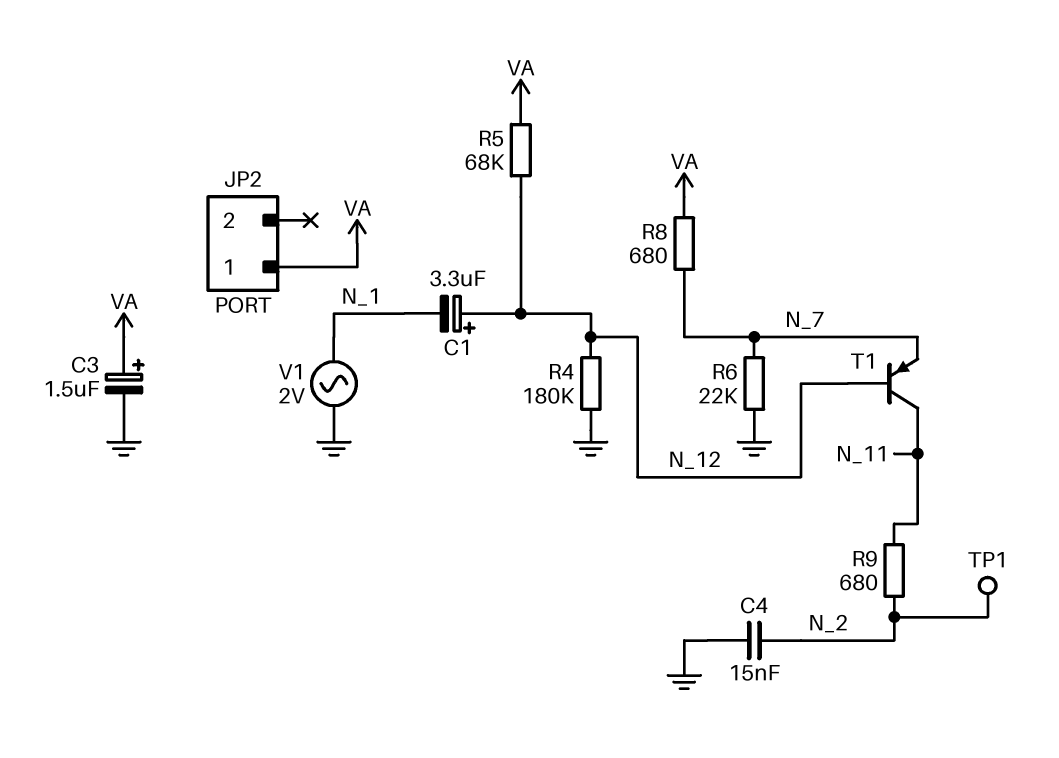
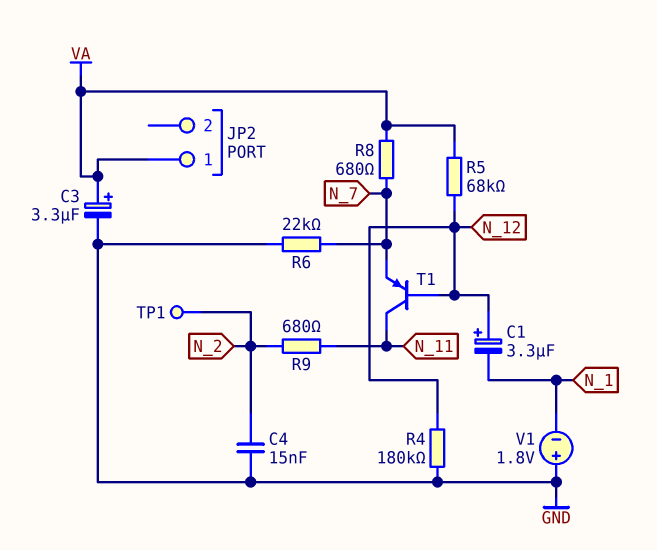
C3: 1.5uF (plus VA, minus GND) -> 3.3uF (plus VA, minus GND)
V1: AC 2V (GND, N_1) -> 1.8V (plus GND, minus N_1)

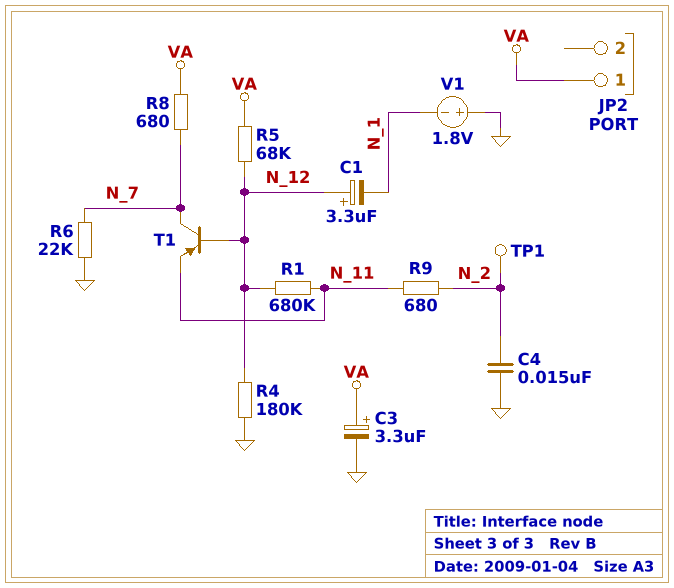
R1: none -> 680k (N_11, N_12)
T1: PNP (B N_12, C N_11, E N_7) -> PNP (B N_12, C N_7, E N_11)

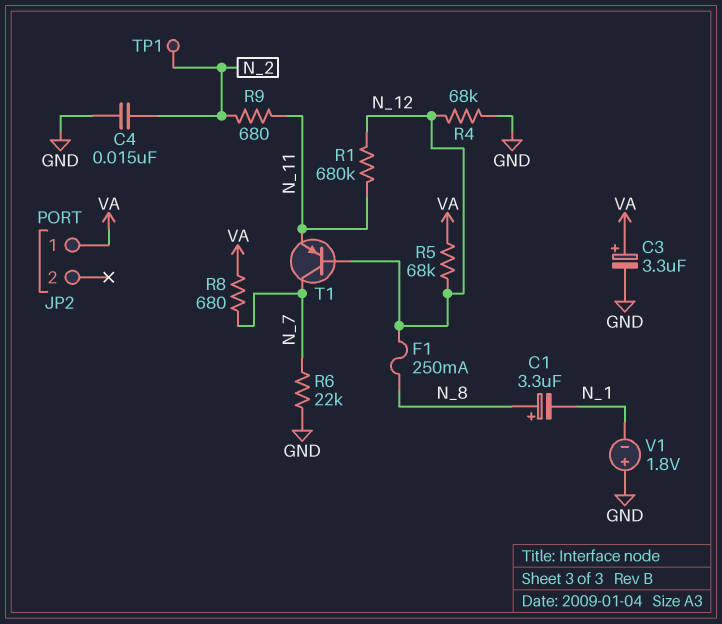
C1: 3.3uF (plus N_12, minus N_1) -> 3.3uF (plus N_8, minus N_1)
F1: none -> 250mA (N_8, N_12)
R4: 180k (GND, N_12) -> 68k (GND, N_12)

